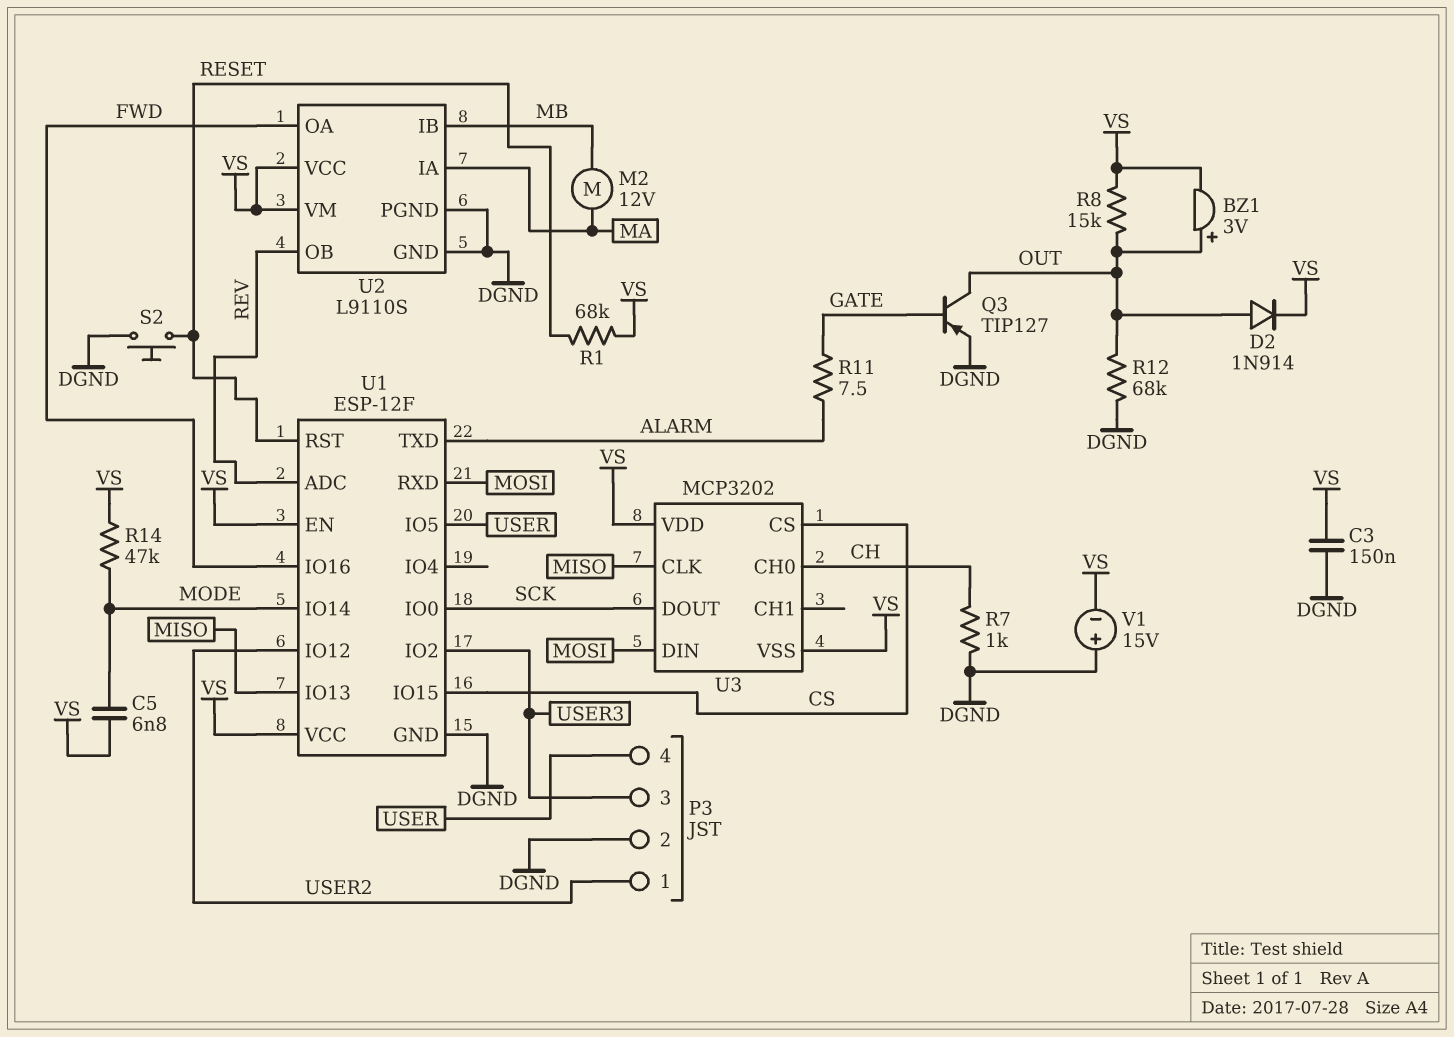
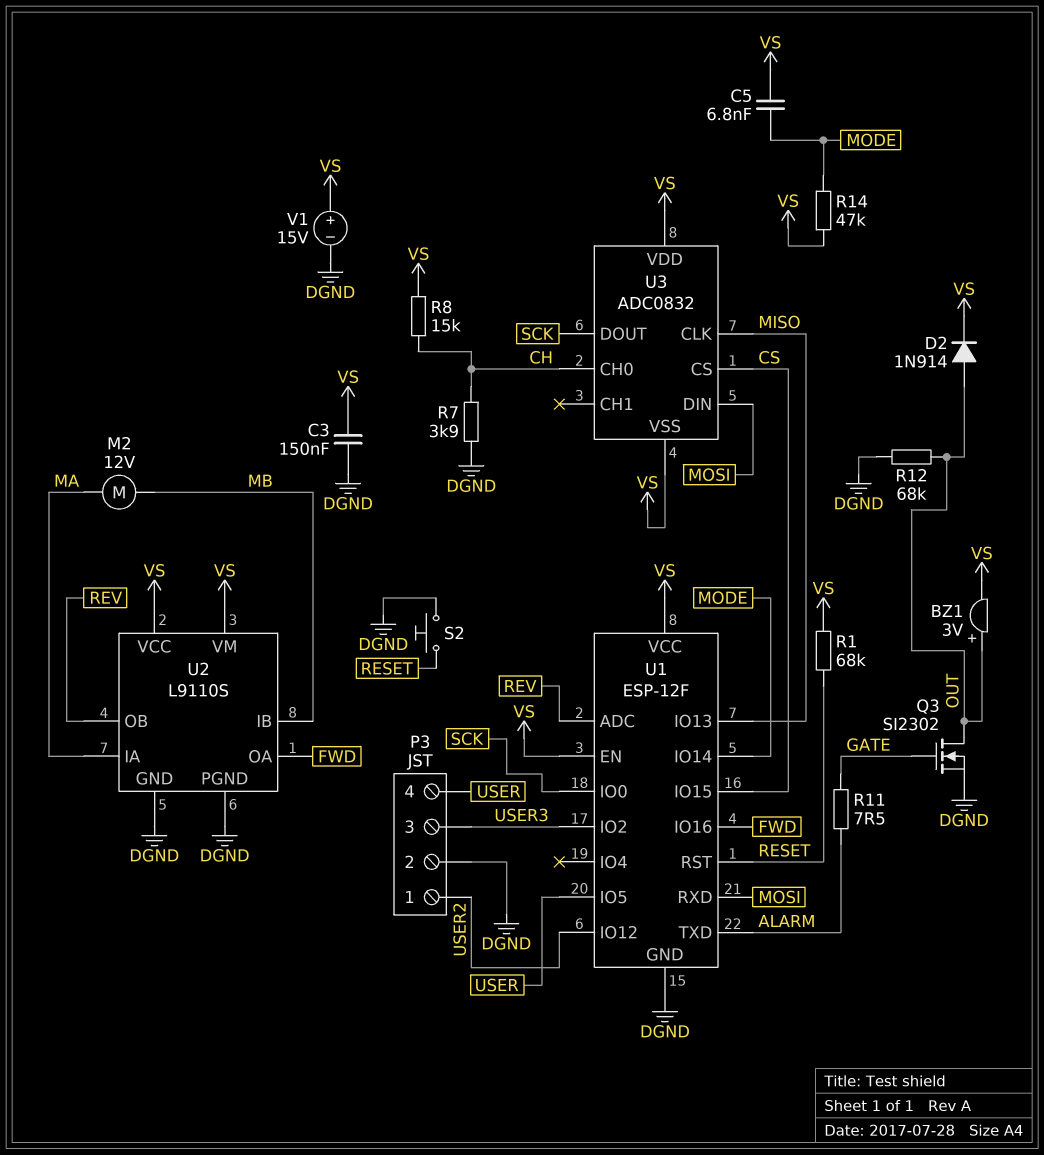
Q3: PNP TIP127 (B GATE, C OUT, E DGND) -> NMOS SI2302 (G GATE, D OUT, S DGND)
R7: 1k (CH, DGND) -> 3.9k (CH, DGND)
R8: 15k (OUT, VS) -> 15k (CH, VS)
U3: MCP3202 -> ADC0832
V1: 15V (plus DGND, minus VS) -> 15V (plus VS, minus DGND)

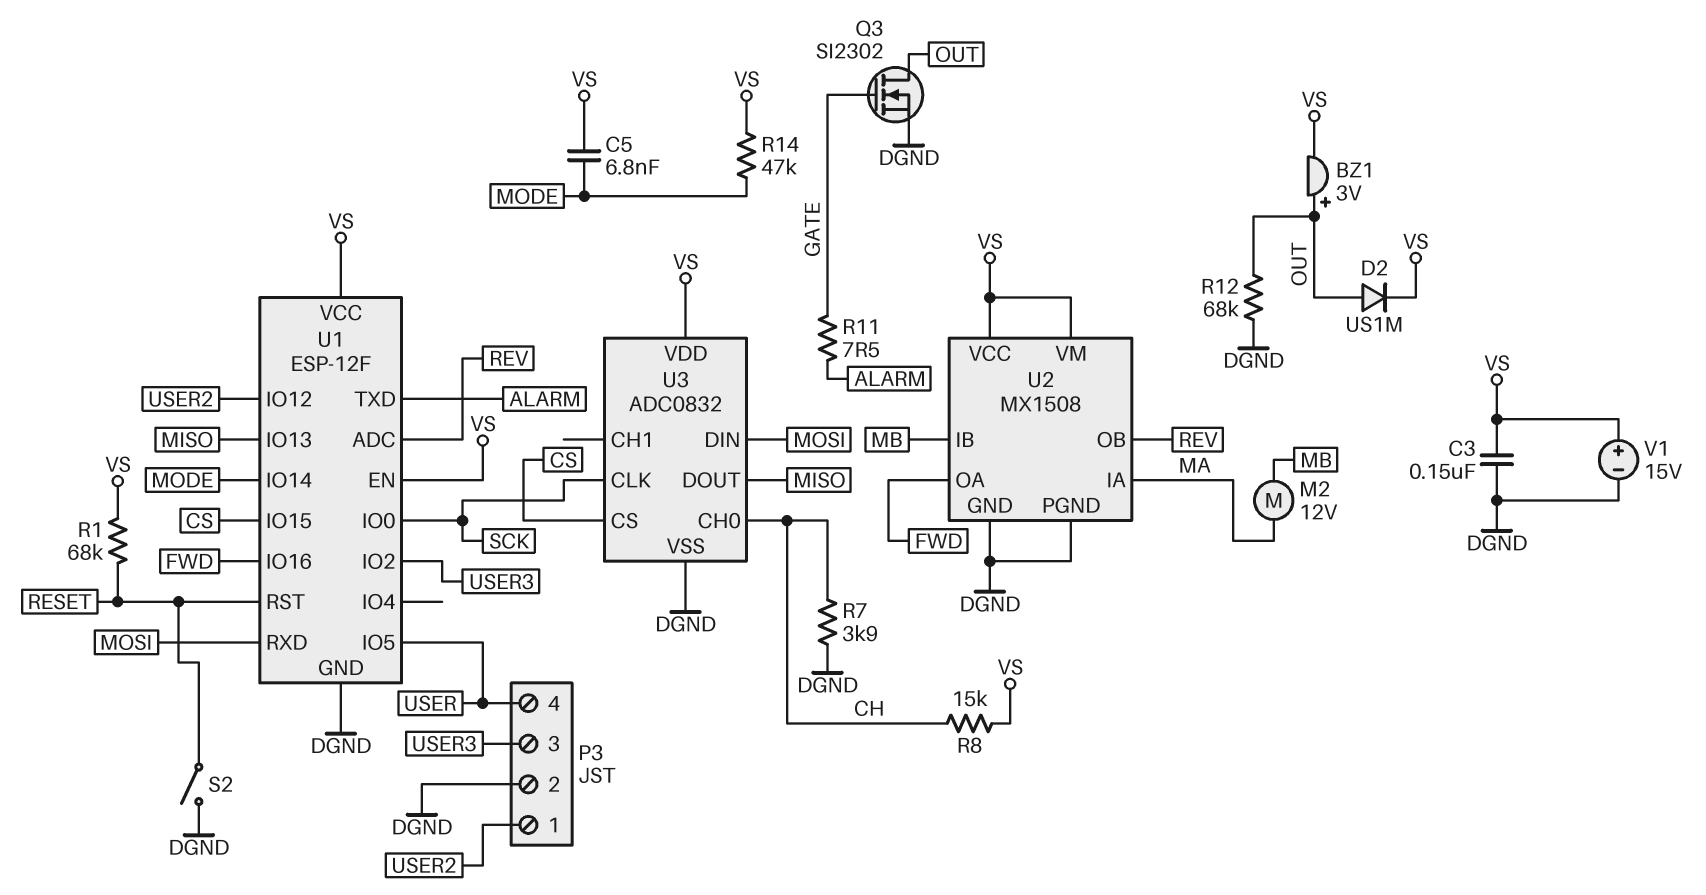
D2: diode 1N914 (A OUT, K VS) -> diode US1M (A OUT, K VS)
S2: button (DGND, RESET) -> switch (DGND, RESET)
U2: L9110S -> MX1508
U3 pin CLK: MISO -> SCK
U3 pin DOUT: SCK -> MISO
U3 pin VSS: VS -> DGND

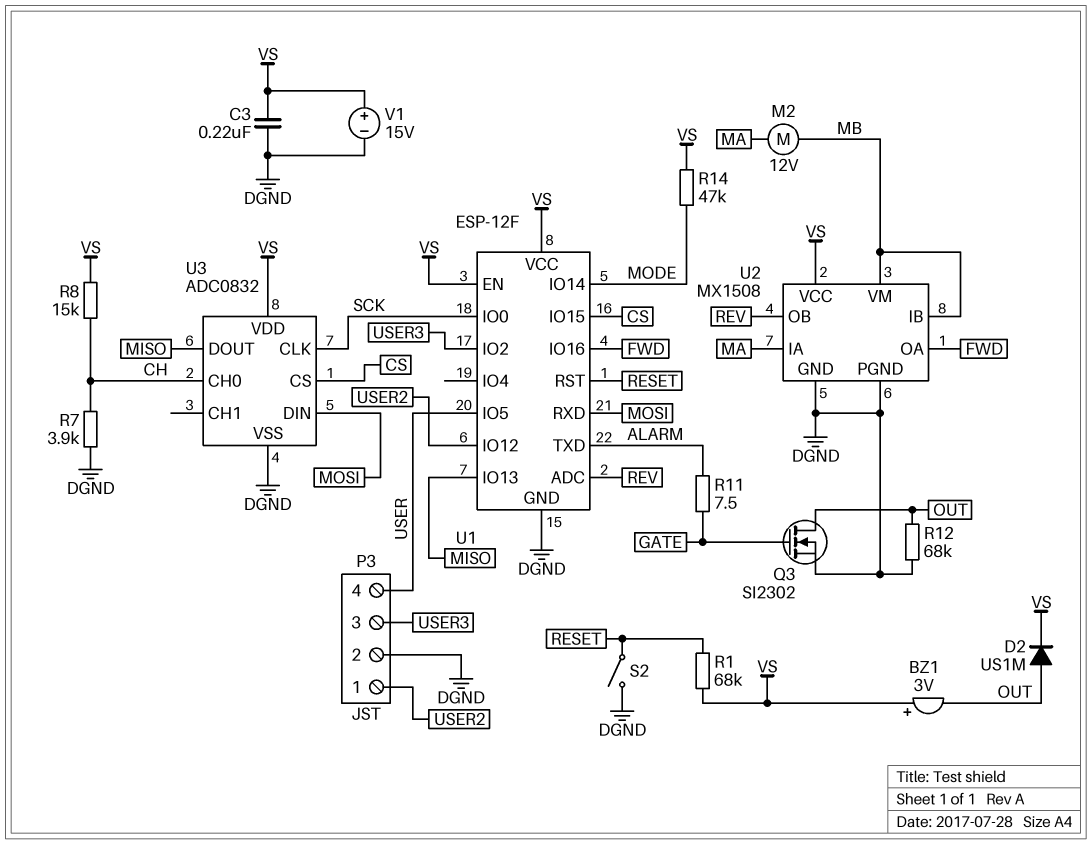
BZ1: buzzer 3V (plus OUT, minus VS) -> buzzer 3V (plus VS, minus OUT)
C3: 150nF (DGND, VS) -> 220nF (DGND, VS)
C5: 6.8nF (MODE, VS) -> none
U2 pin VM: VS -> MB

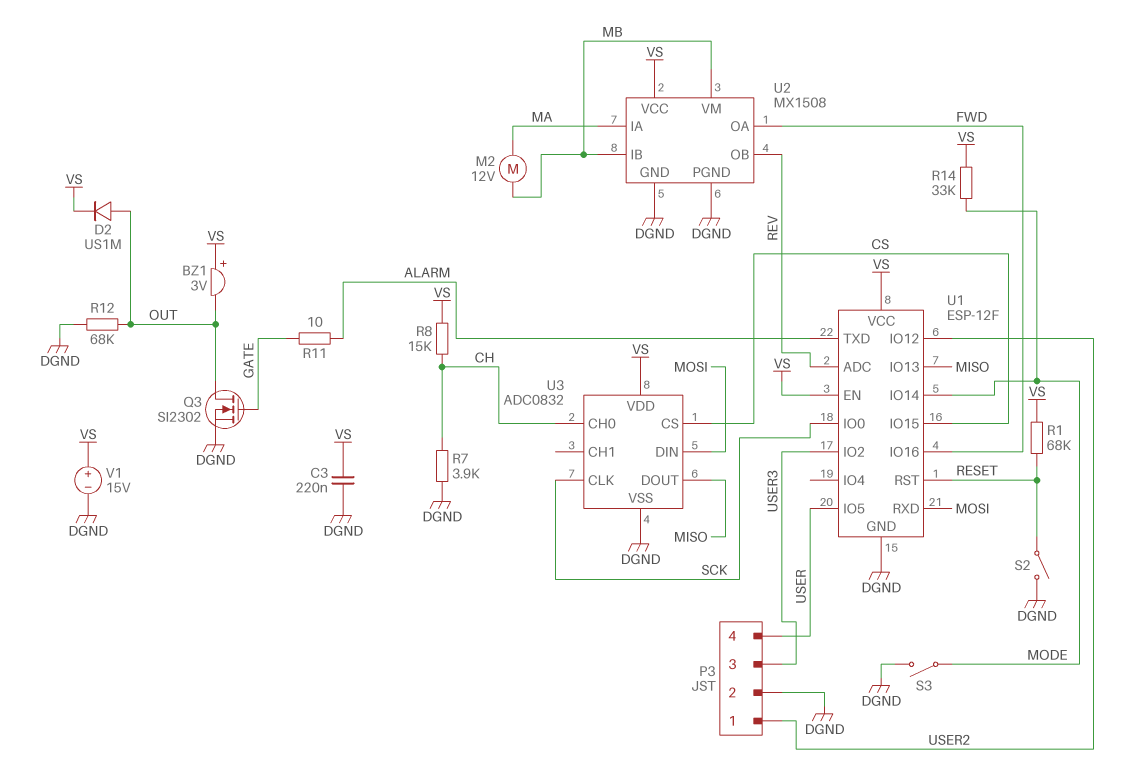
R11: 7.5 (ALARM, GATE) -> 10 (ALARM, GATE)
R14: 47k (MODE, VS) -> 33k (MODE, VS)
S3: none -> switch (DGND, MODE)

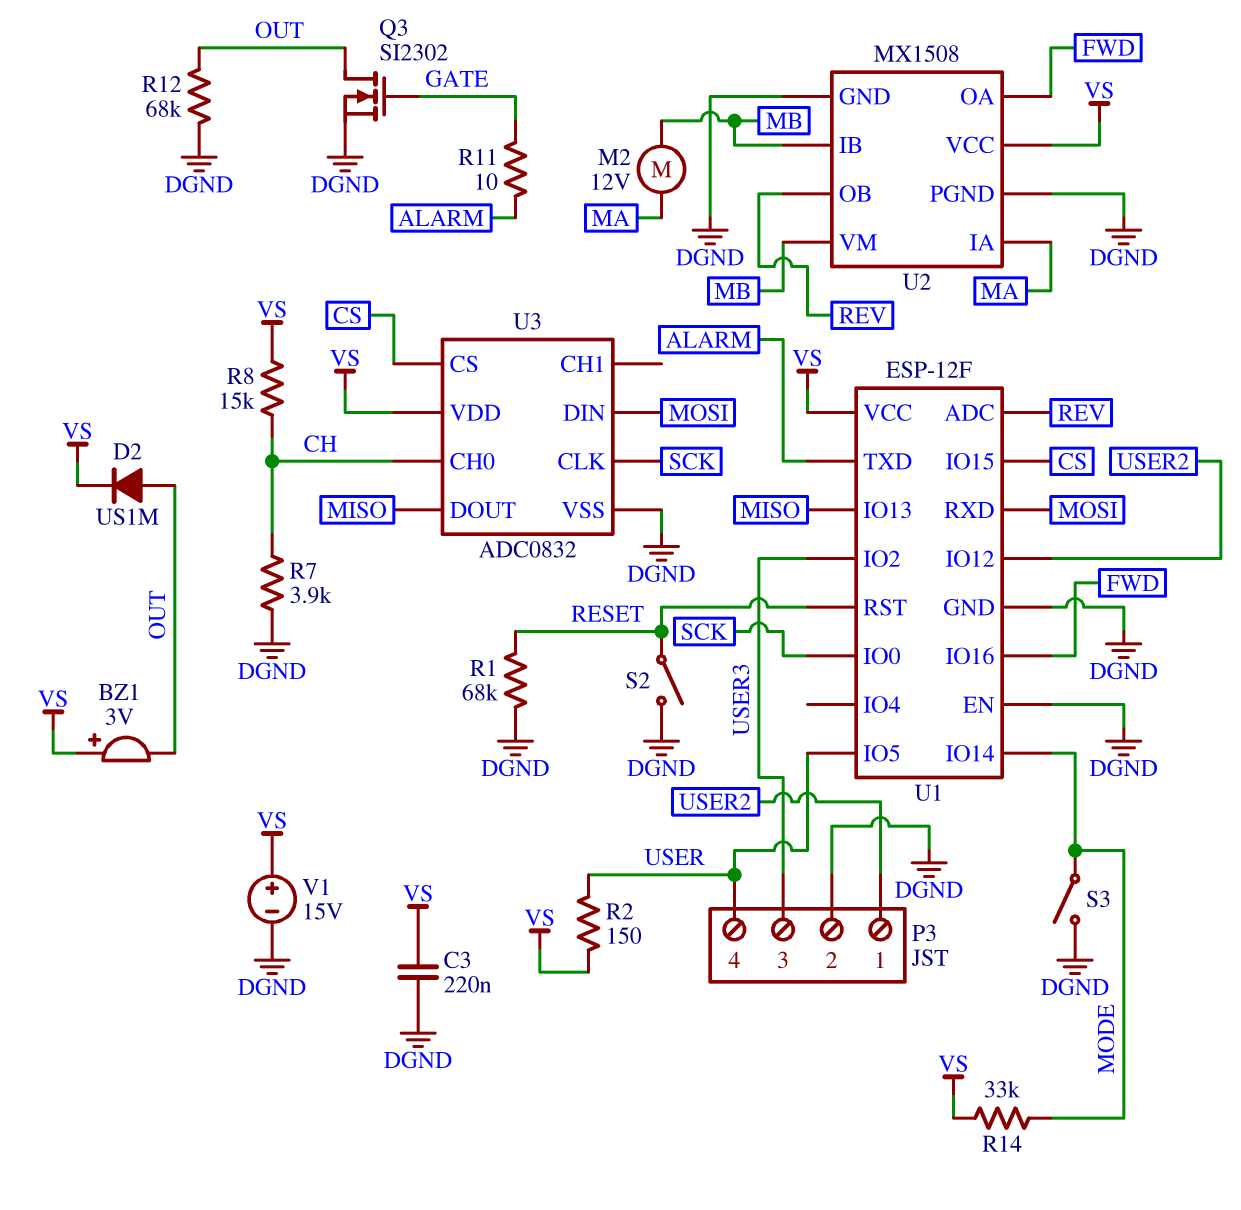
R1: 68k (RESET, VS) -> 68k (DGND, RESET)
R2: none -> 150 (USER, VS)
U1 pin EN: VS -> DGND

